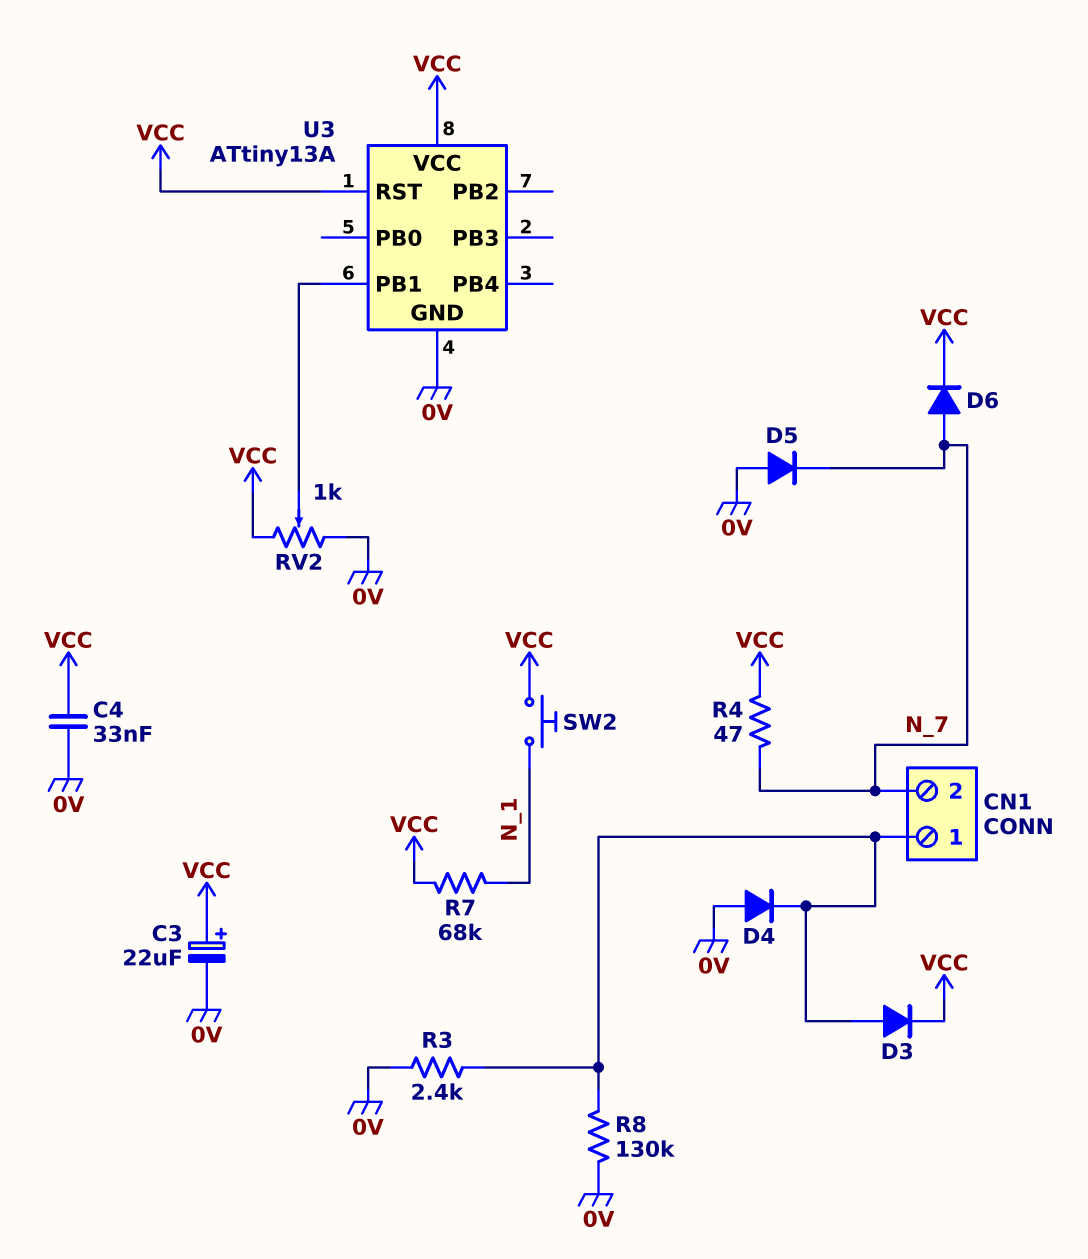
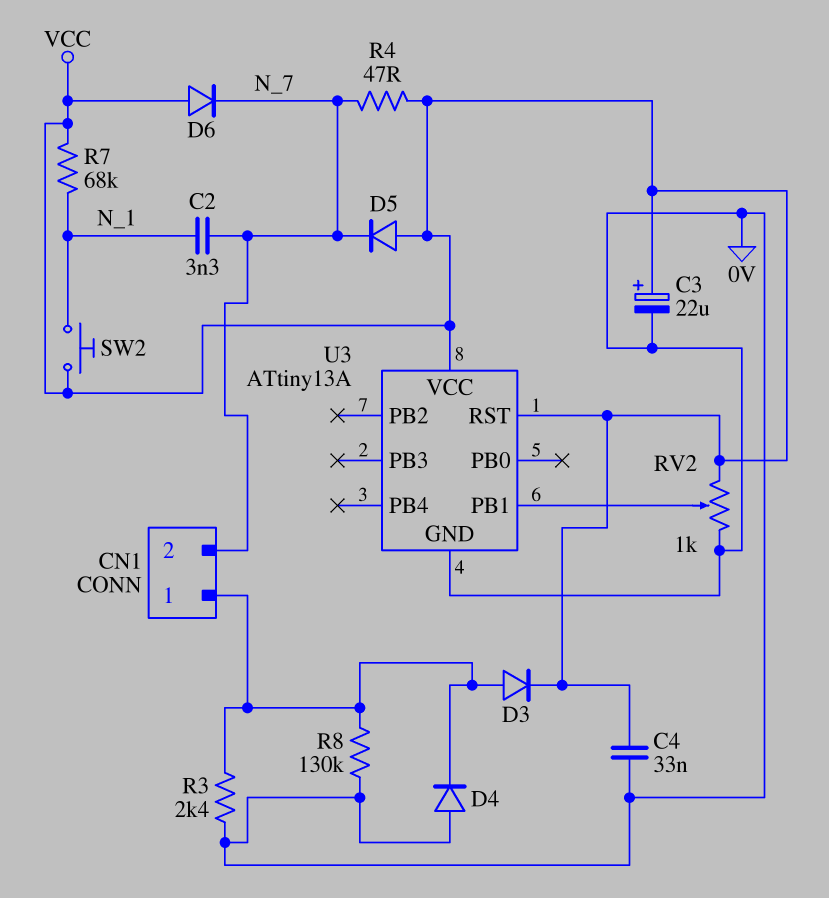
C2: none -> 3.3nF (N_1, N_7)
D5: diode (A 0V, K N_7) -> diode (A VCC, K N_7)
D6: diode (A N_7, K VCC) -> diode (A VCC, K N_7)

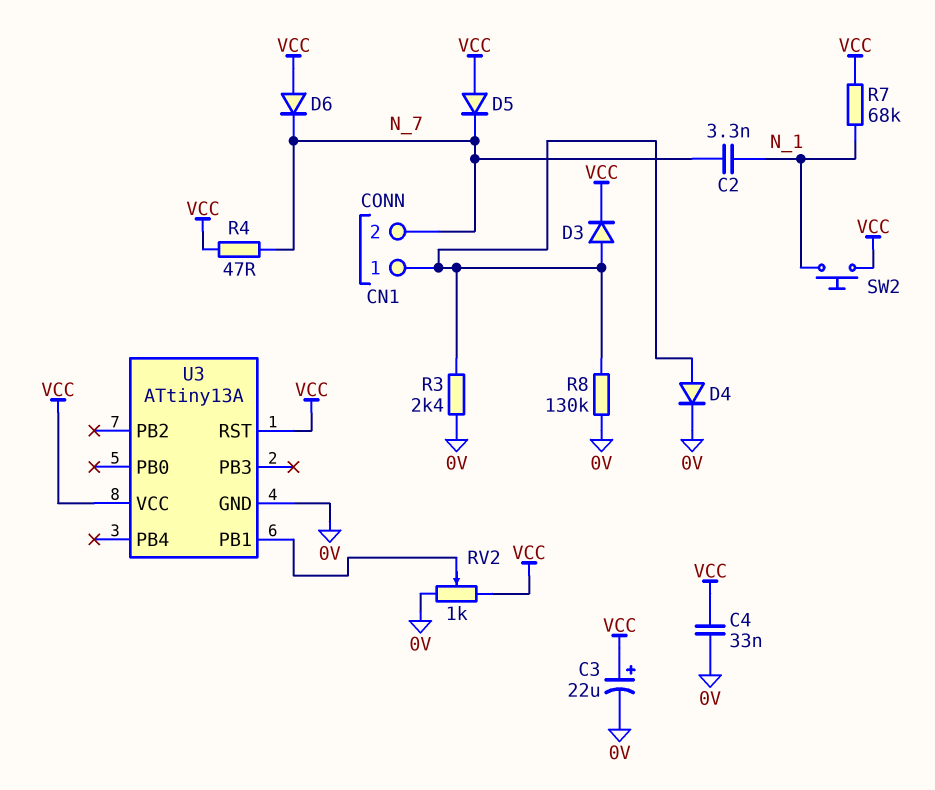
D4: diode (A 0V, K CN1/1) -> diode (A CN1/1, K 0V)

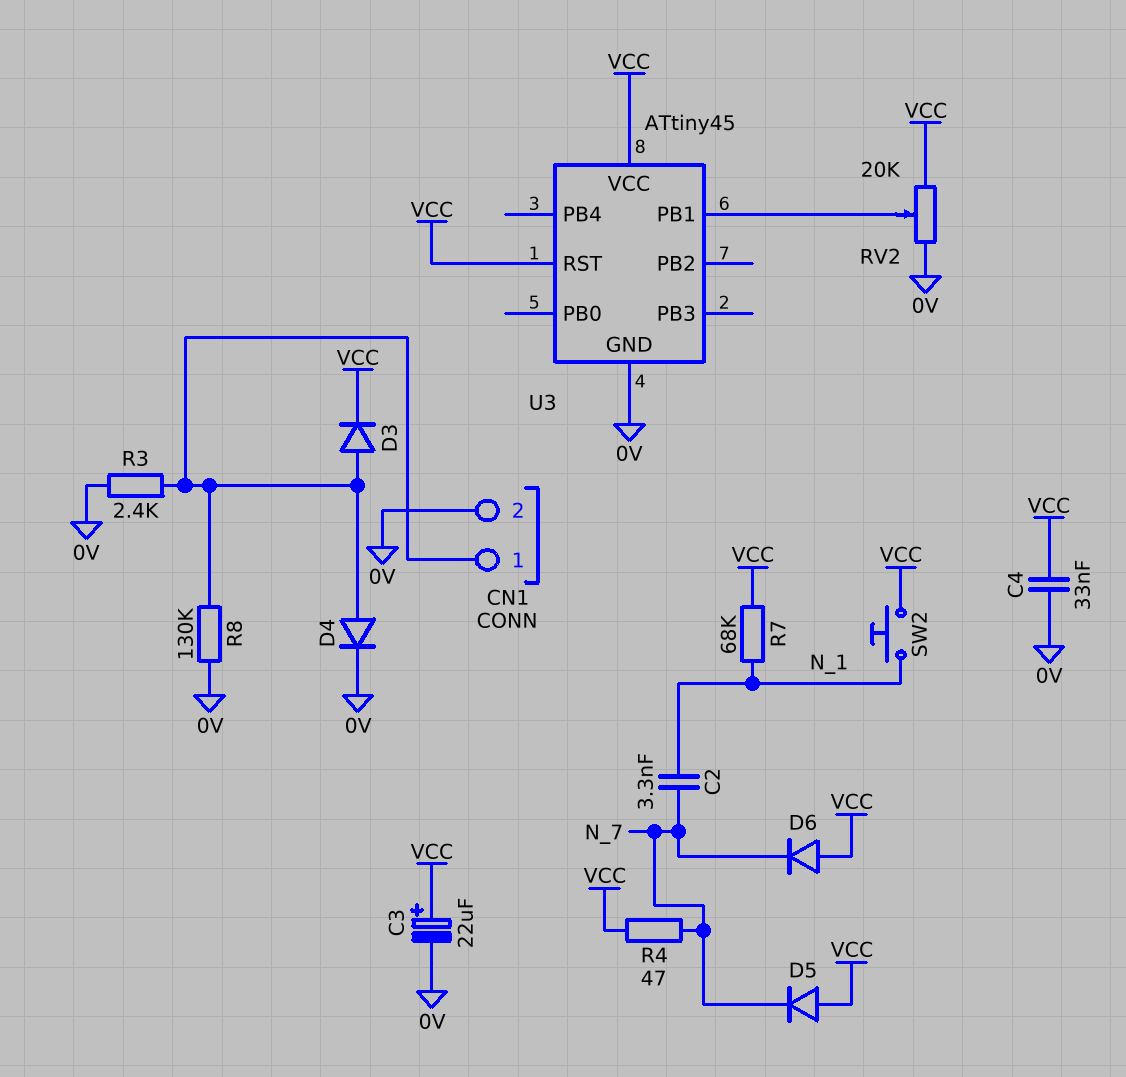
CN1 pin 2: N_7 -> 0V
RV2: 1k (0V, VCC, wiper U3/PB1) -> 20k (0V, VCC, wiper U3/PB1)
U3: ATtiny13A -> ATtiny45

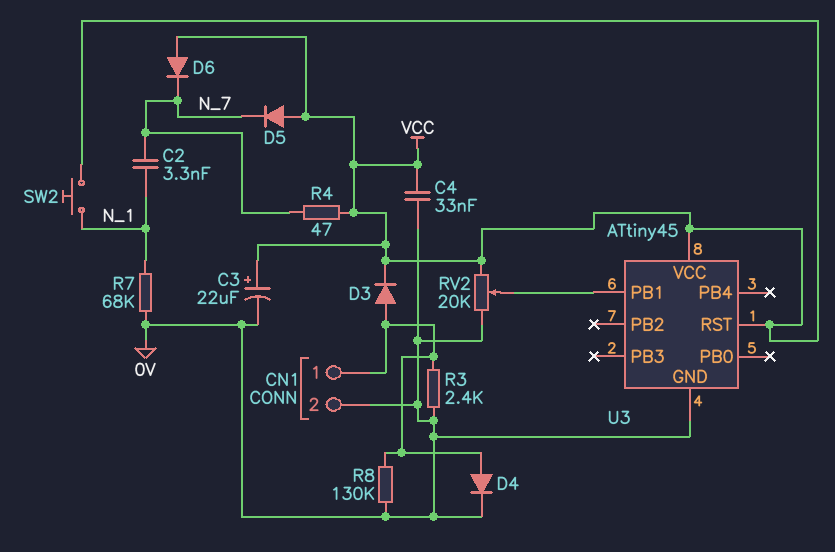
R7: 68k (N_1, VCC) -> 68k (0V, N_1)

